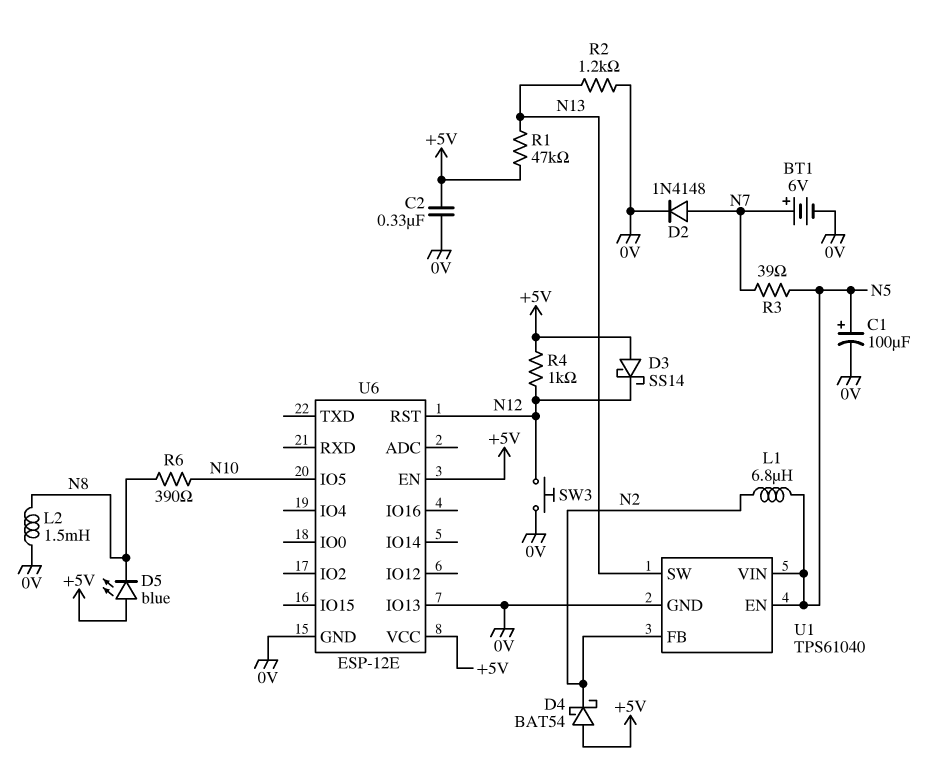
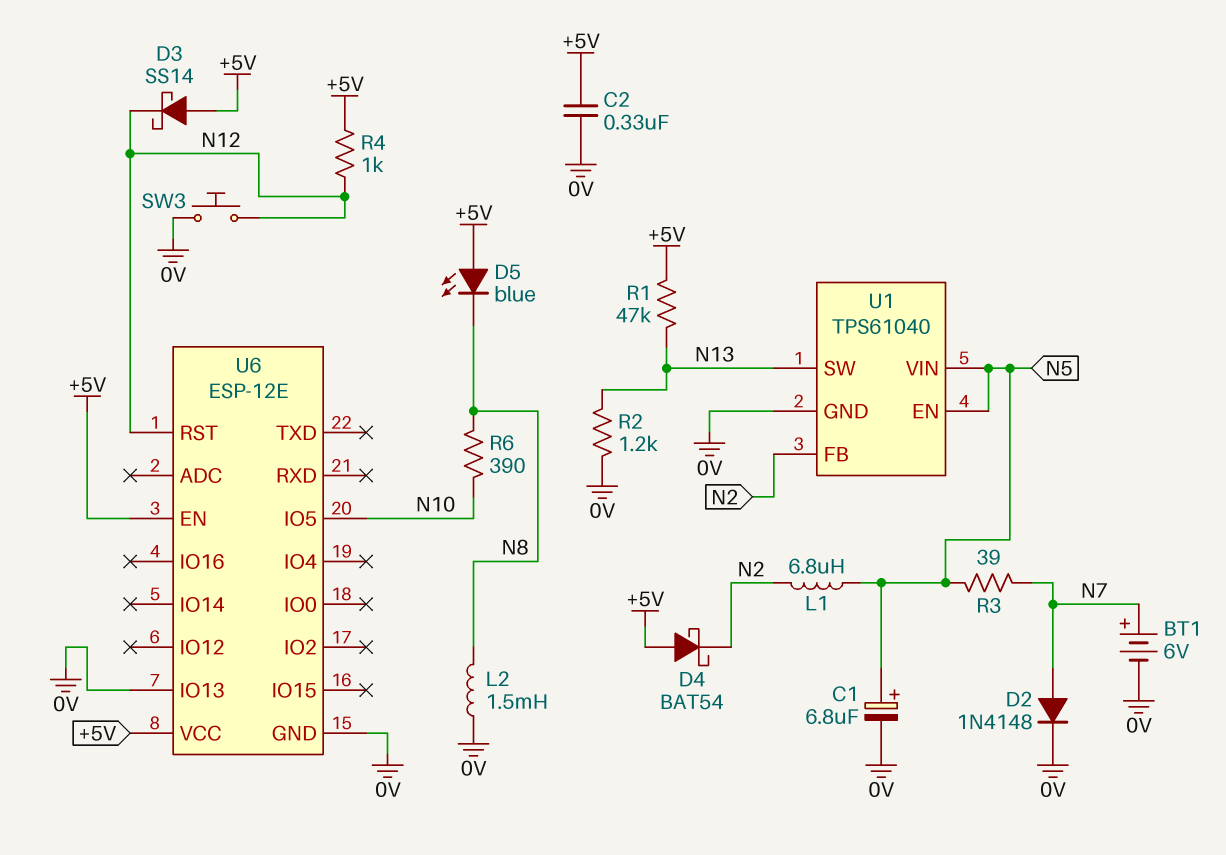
C1: 100uF (plus N5, minus 0V) -> 6.8uF (plus N5, minus 0V)

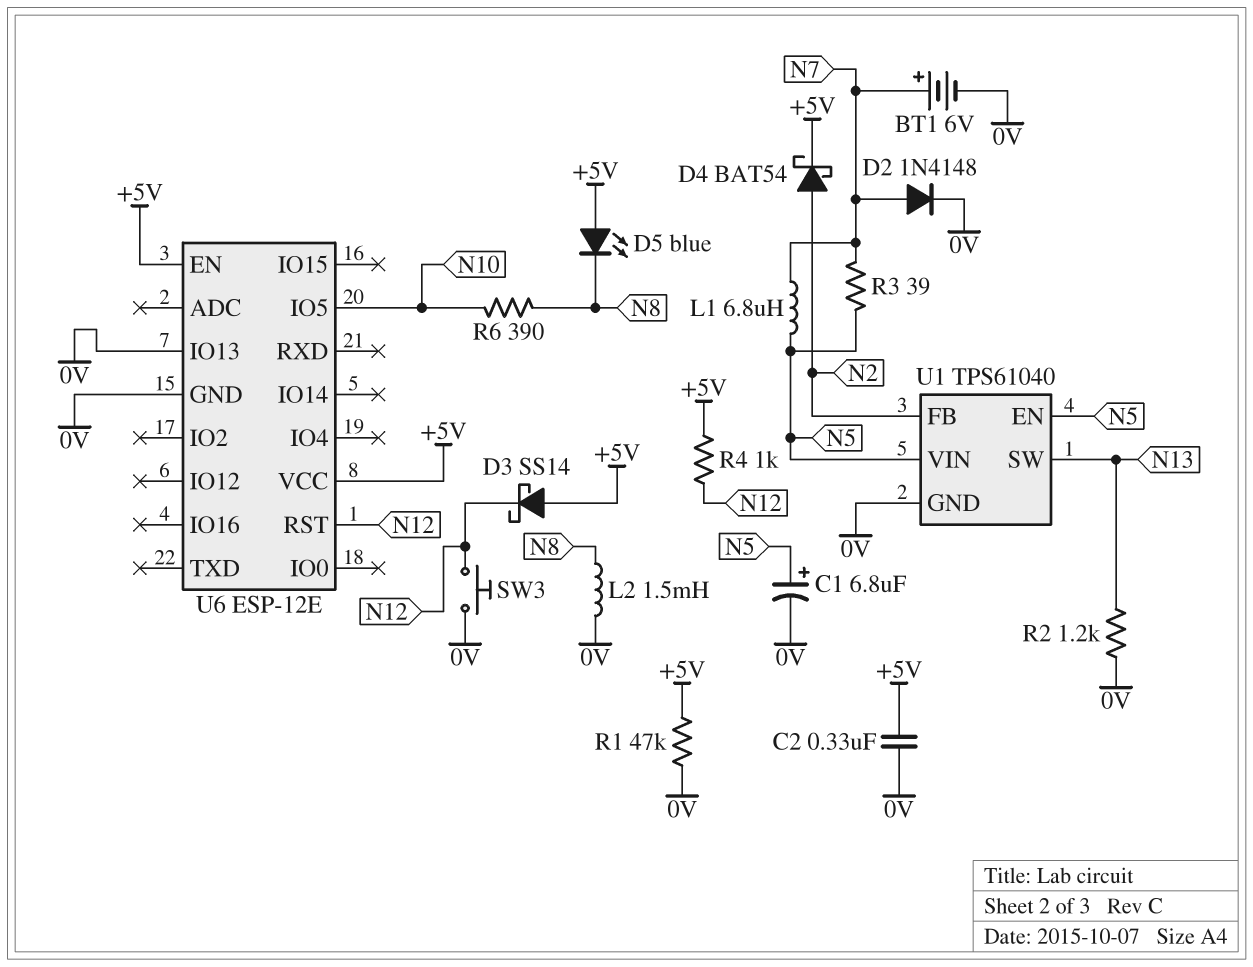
D4: schottky BAT54 (A +5V, K N2) -> schottky BAT54 (A N2, K +5V)
L1: 6.8uH (N2, N5) -> 6.8uH (N5, N7)
R1: 47k (+5V, N13) -> 47k (+5V, 0V)

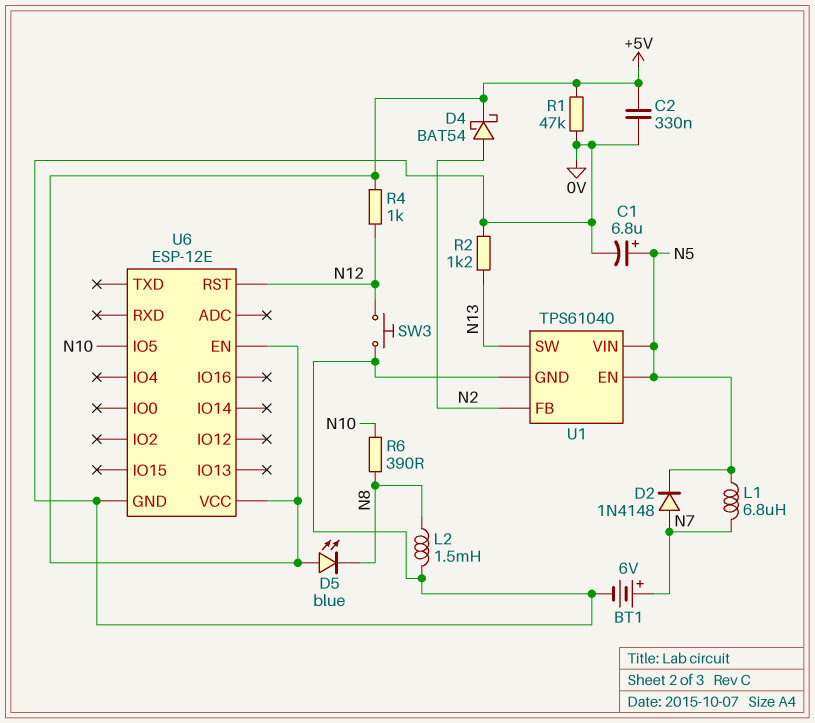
D2: diode 1N4148 (A N7, K 0V) -> diode 1N4148 (A N7, K N5)
D3: schottky SS14 (A +5V, K N12) -> none
R3: 39 (N5, N7) -> none
U6 pin IO13: 0V -> none

